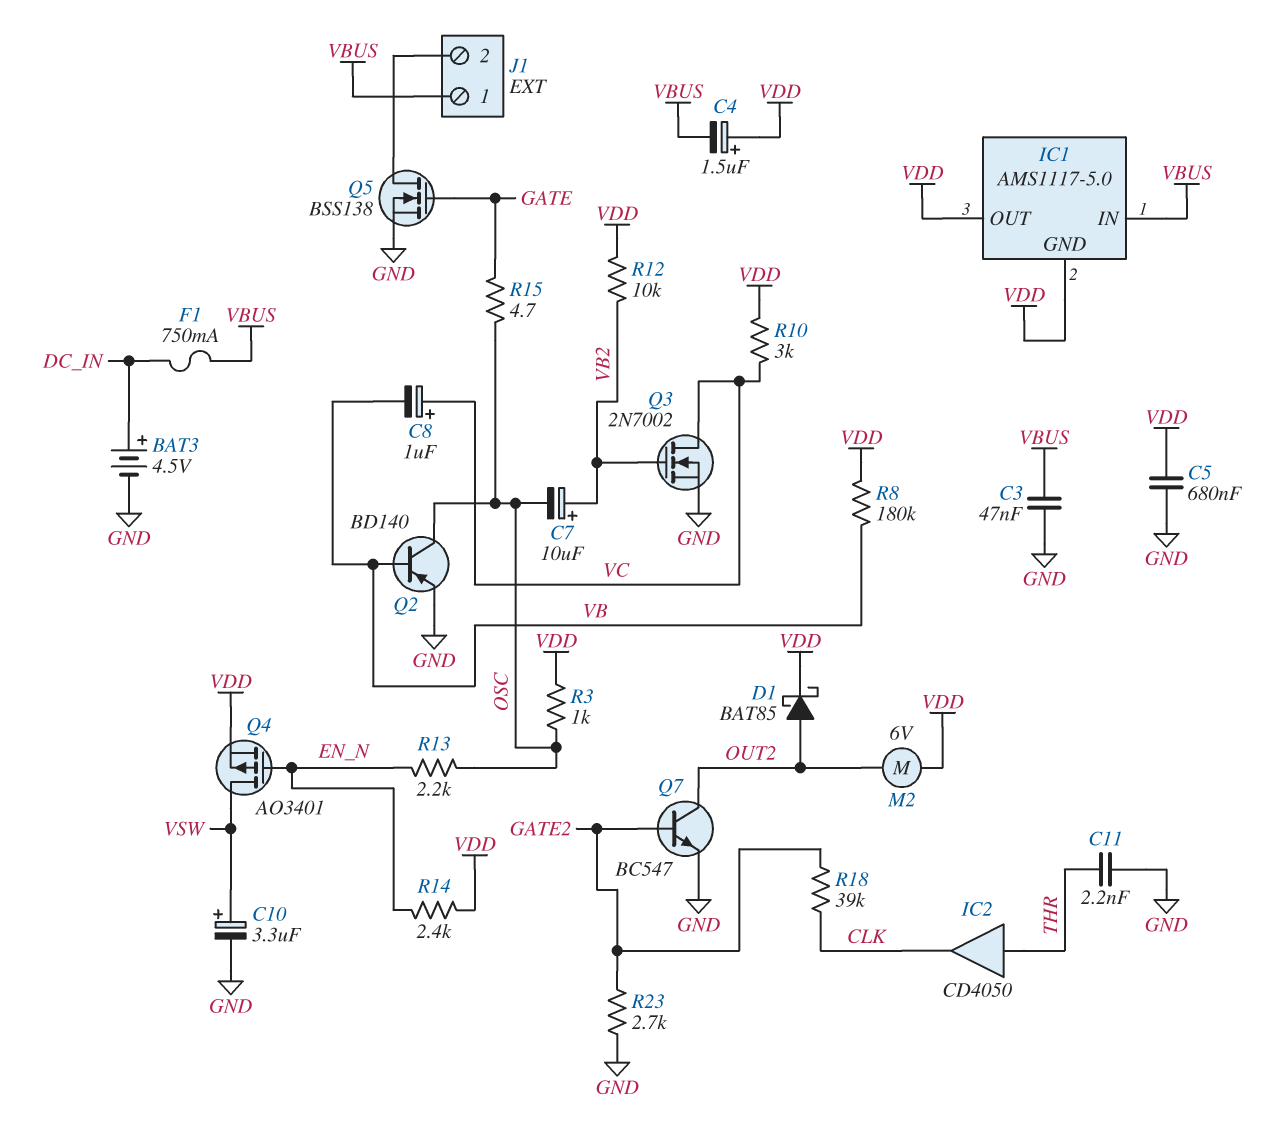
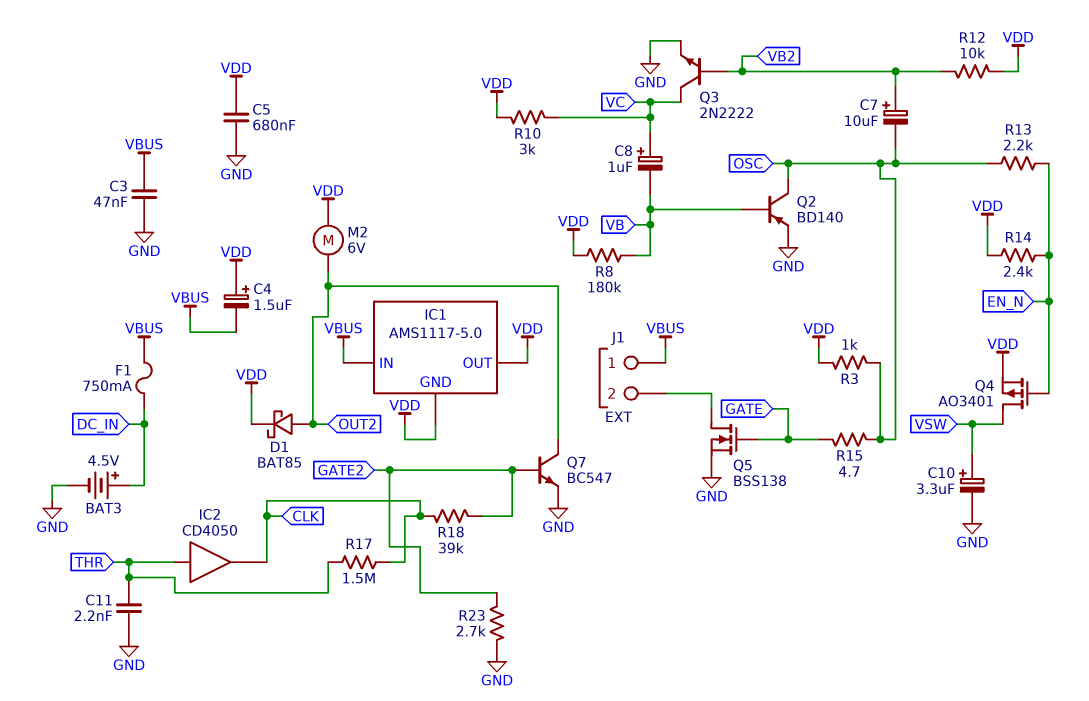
Q3: NMOS 2N7002 (G VB2, D VC, S GND) -> NPN 2N2222 (B VB2, C VC, E GND)
R17: none -> 1.5M (CLK, THR)

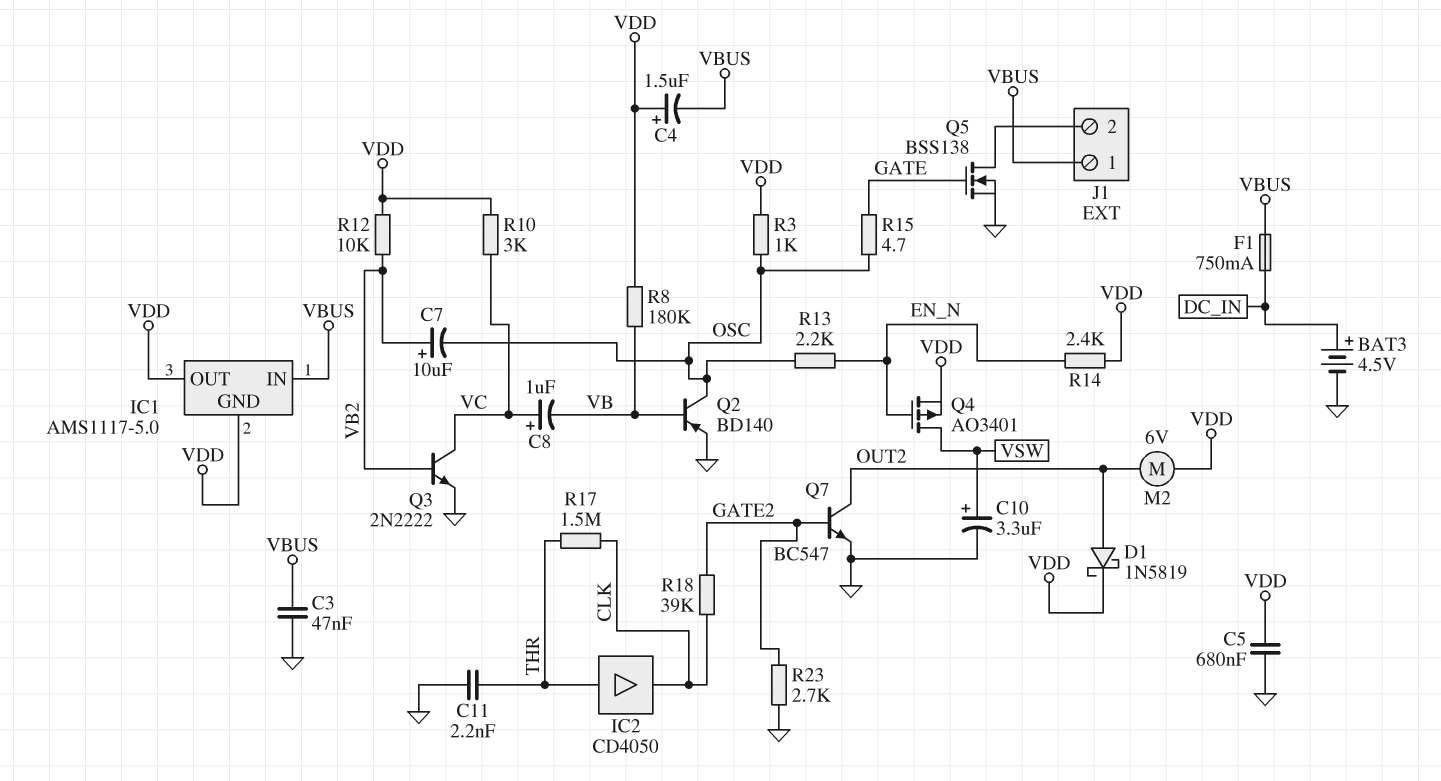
D1: schottky BAT85 (A OUT2, K VDD) -> schottky 1N5819 (A OUT2, K VDD)

